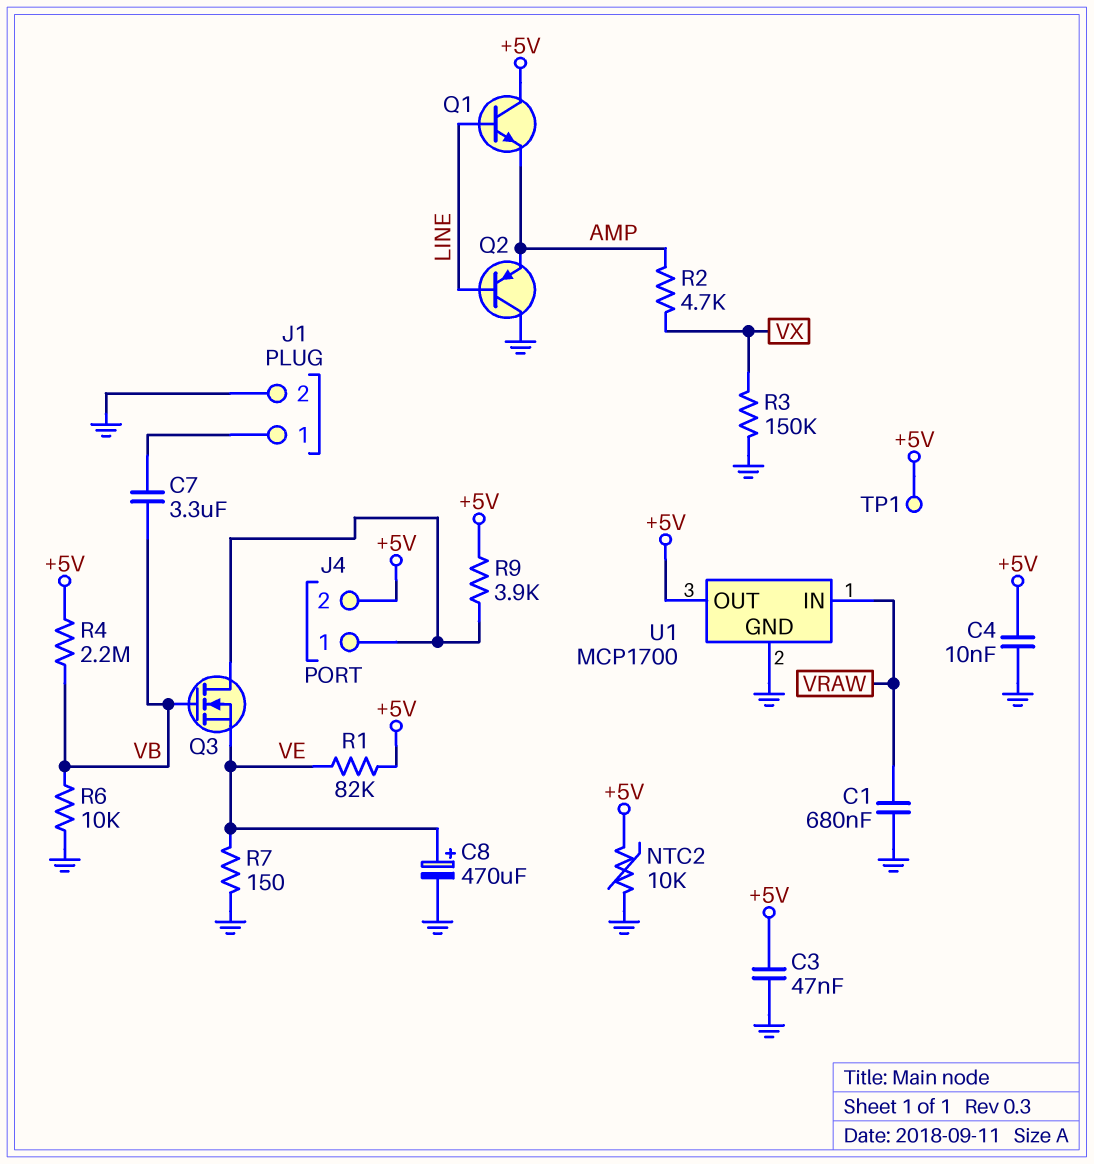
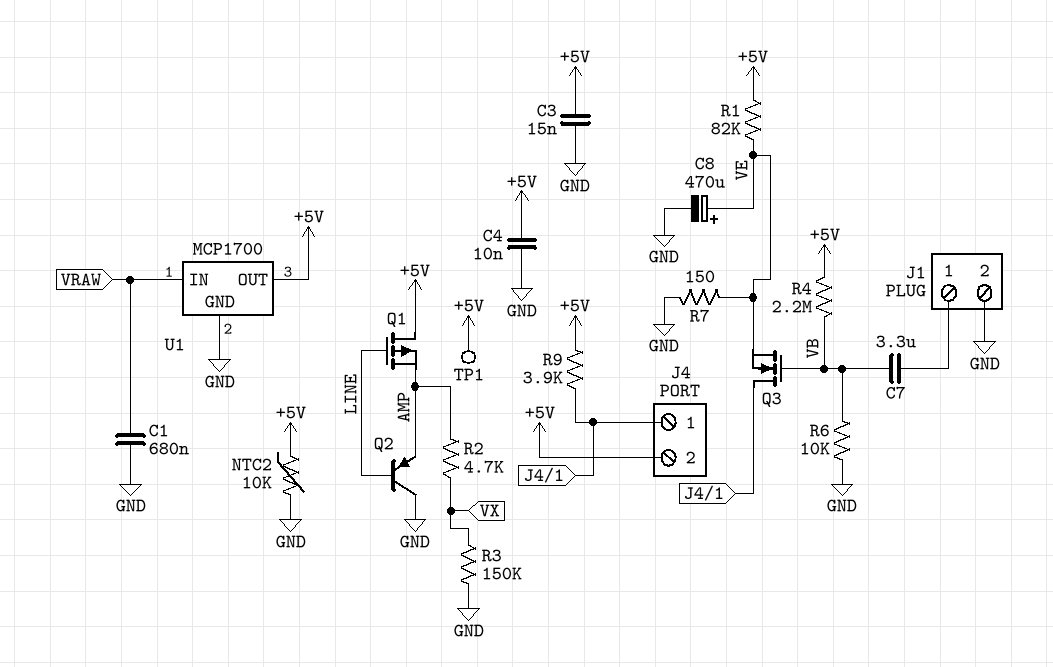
C3: 47nF (+5V, GND) -> 15nF (+5V, GND)
Q1: NPN (B LINE, C +5V, E AMP) -> PMOS (G LINE, D +5V, S AMP)

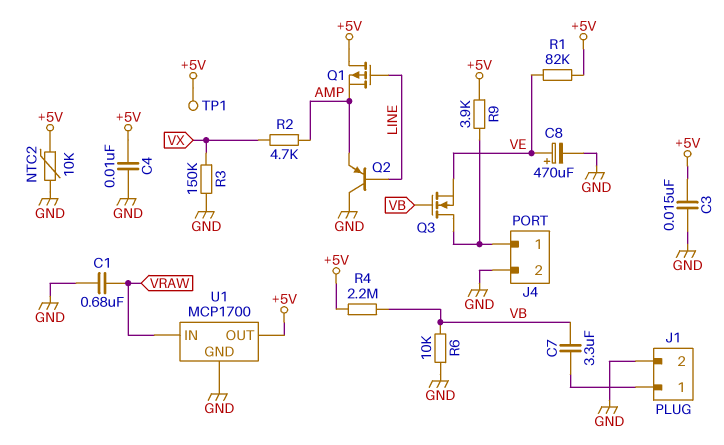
J4 pin 2: +5V -> GND
R7: 150 (GND, VE) -> none

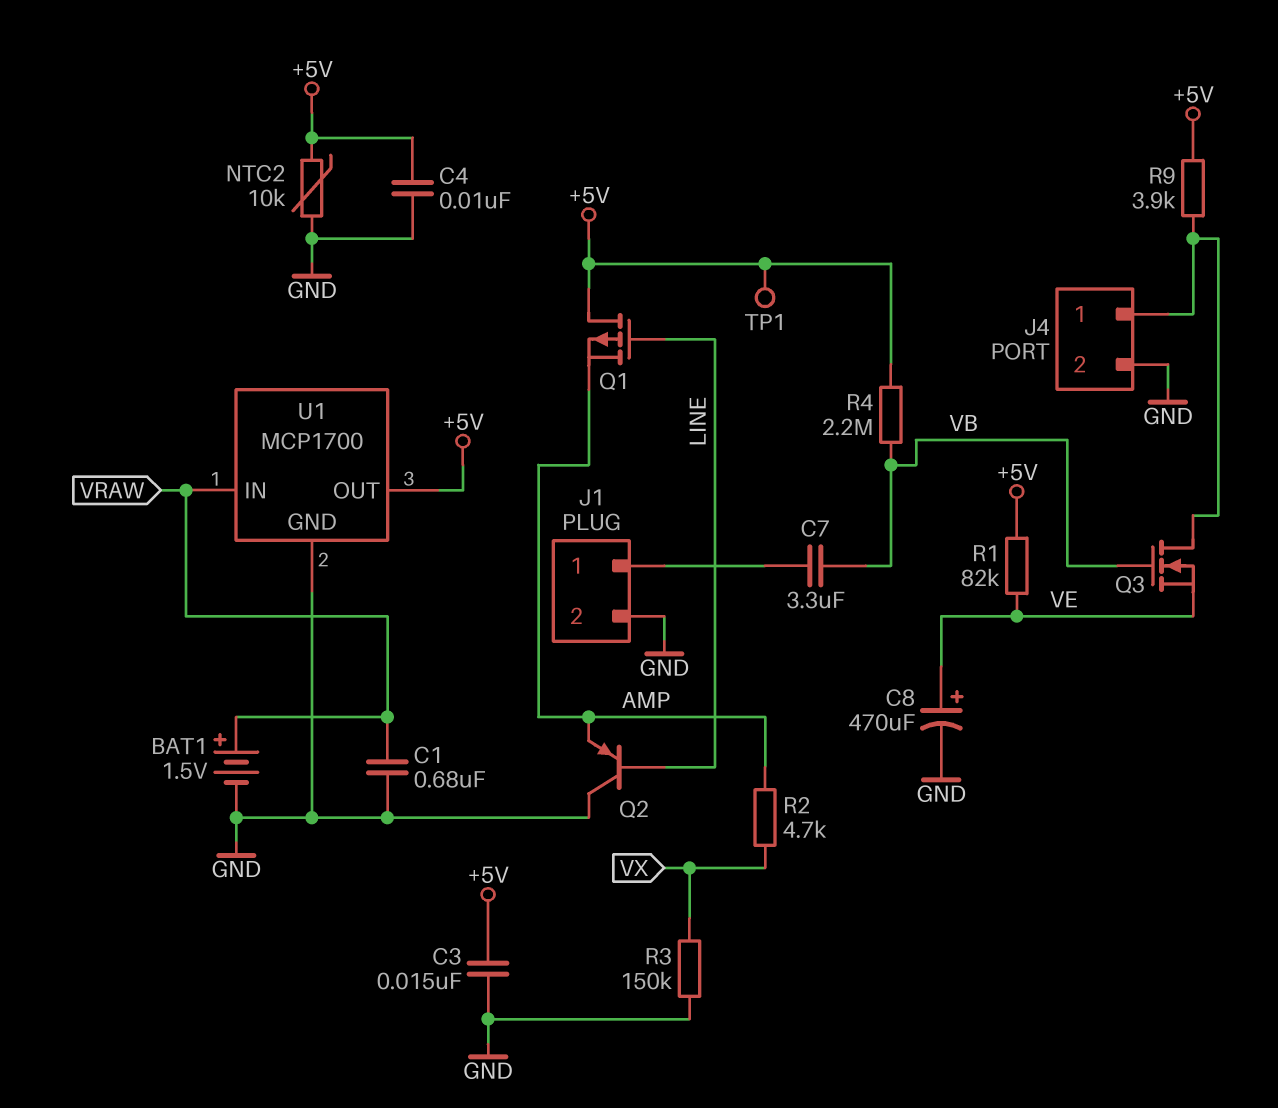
BAT1: none -> 1.5V (plus VRAW, minus GND)
R6: 10k (GND, VB) -> none

